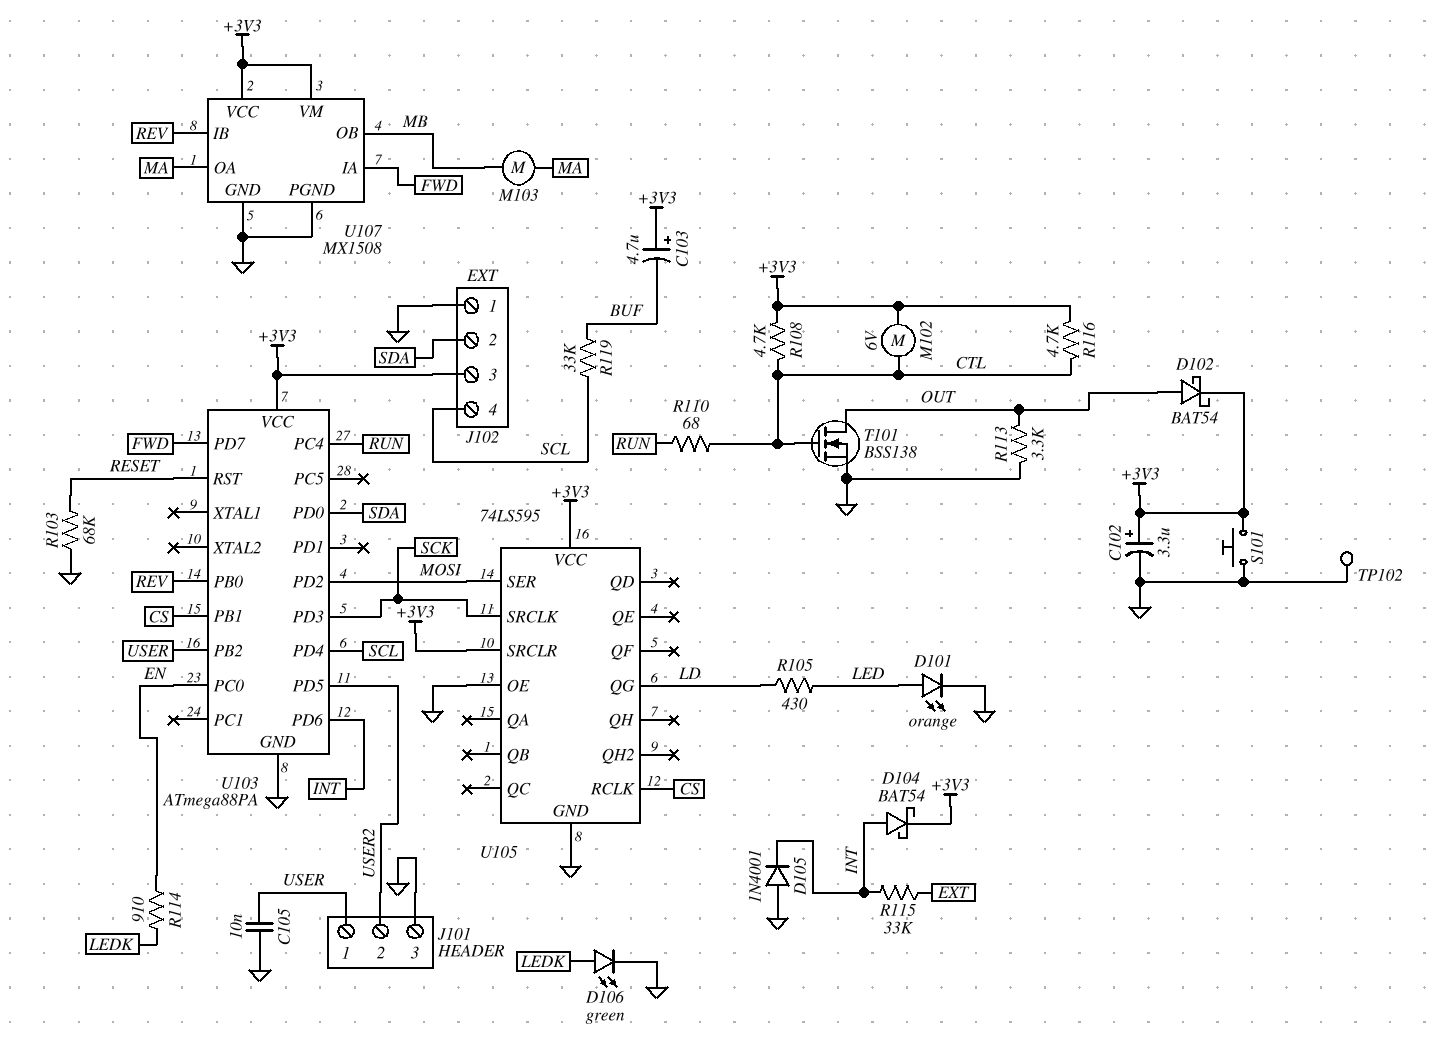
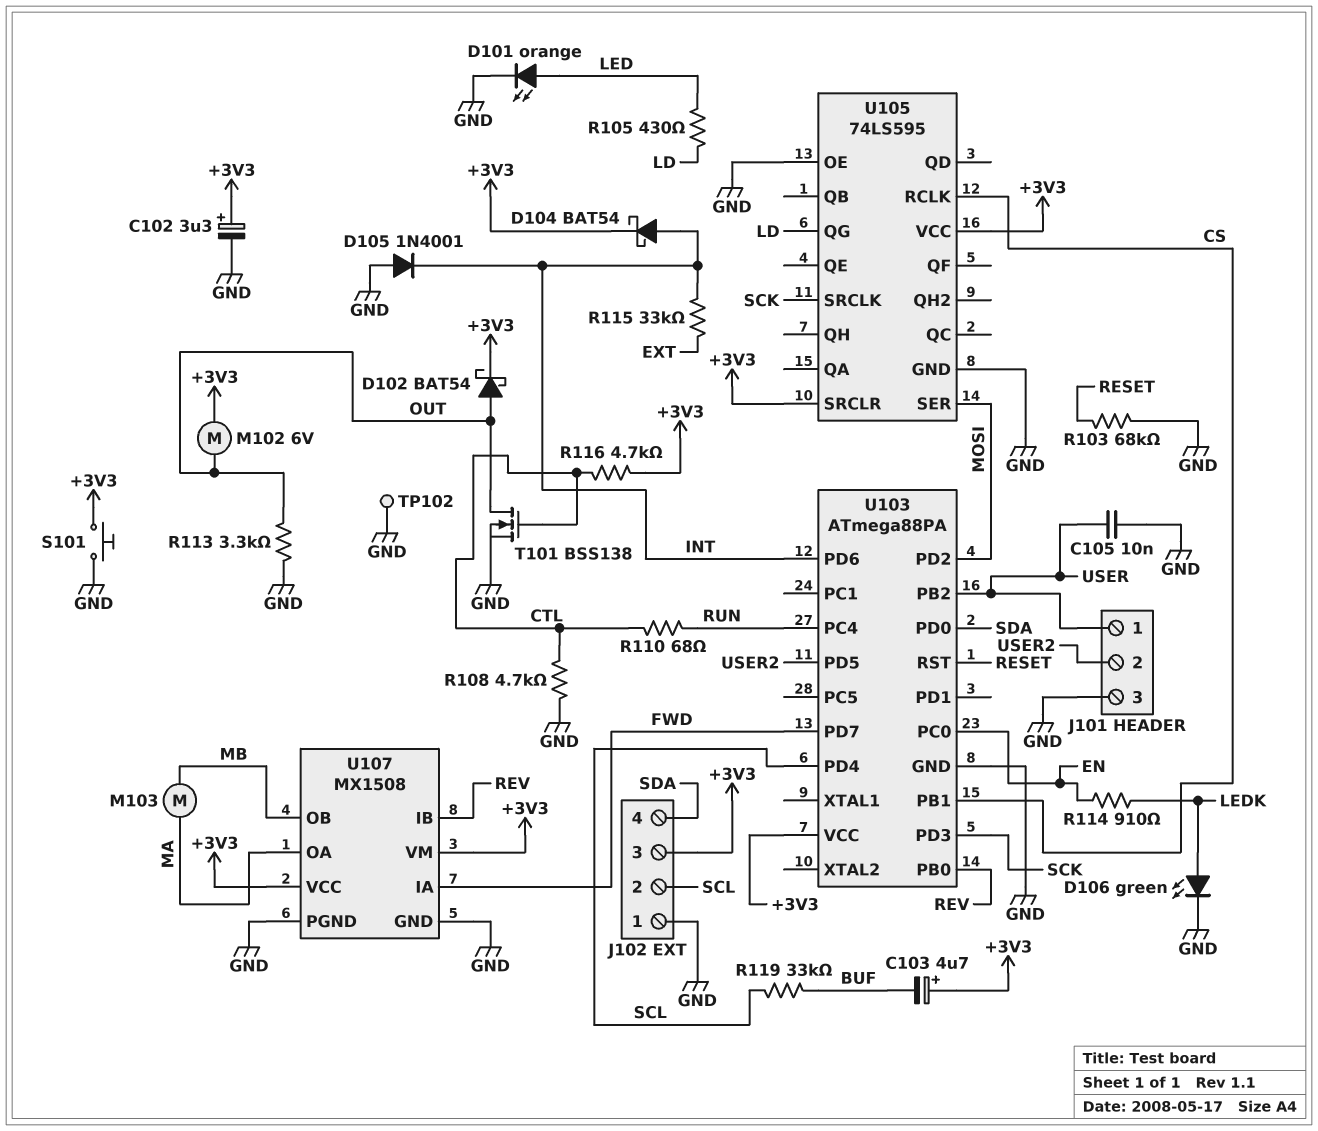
J102 pin 2: SDA -> SCL
J102 pin 4: SCL -> SDA
M102: motor 6V (+3V3, CTL) -> motor 6V (+3V3, OUT)
R108: 4.7k (+3V3, CTL) -> 4.7k (CTL, GND)

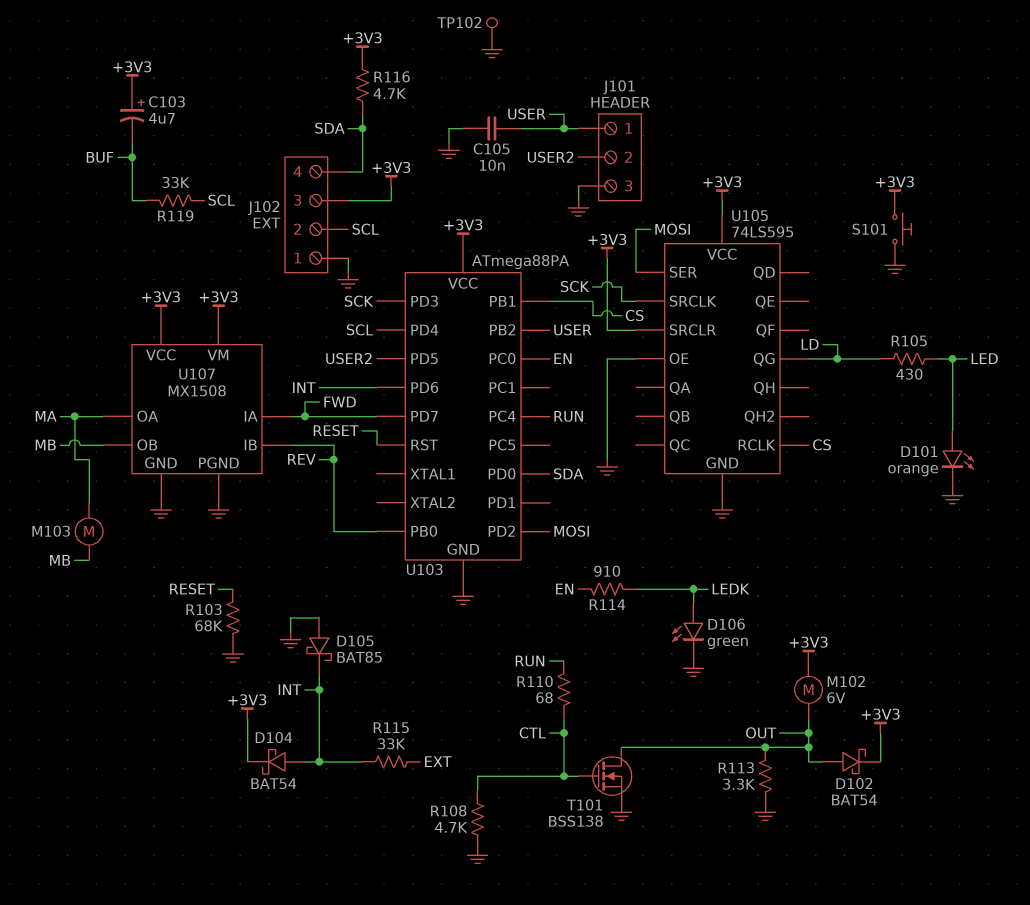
C102: 3.3uF (plus +3V3, minus GND) -> none
D105: diode 1N4001 (A GND, K INT) -> schottky BAT85 (A GND, K INT)
R116: 4.7k (+3V3, CTL) -> 4.7k (+3V3, SDA)

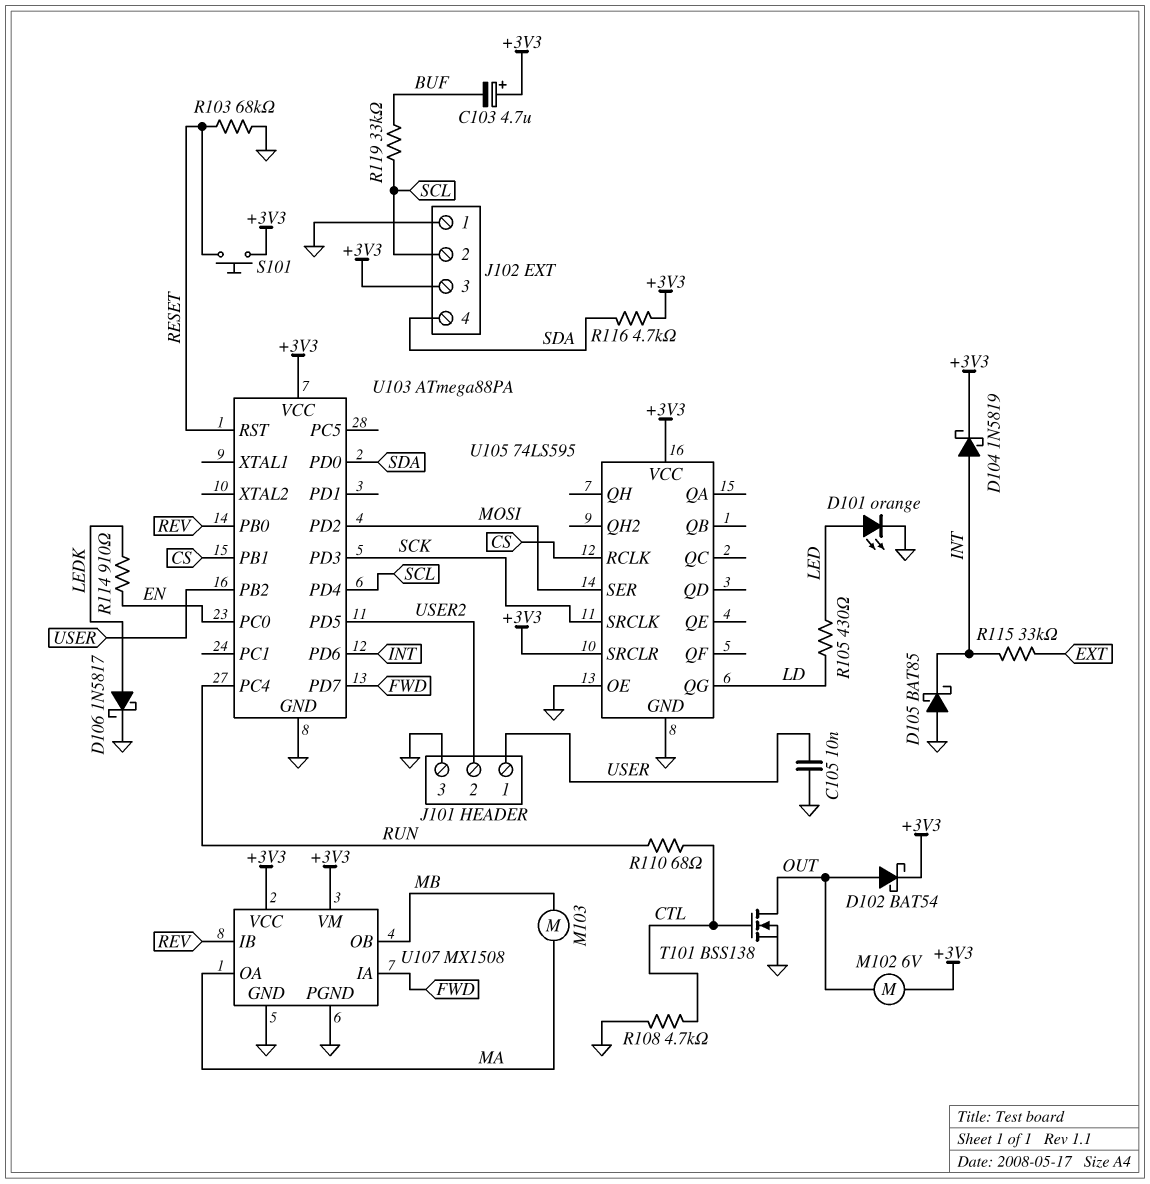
D104: schottky BAT54 (A INT, K +3V3) -> schottky 1N5819 (A INT, K +3V3)
D106: LED green (A LEDK, K GND) -> schottky 1N5817 (A LEDK, K GND)
R113: 3.3k (GND, OUT) -> none
S101: button (+3V3, GND) -> button (+3V3, RESET)
TP102: test point (GND) -> none

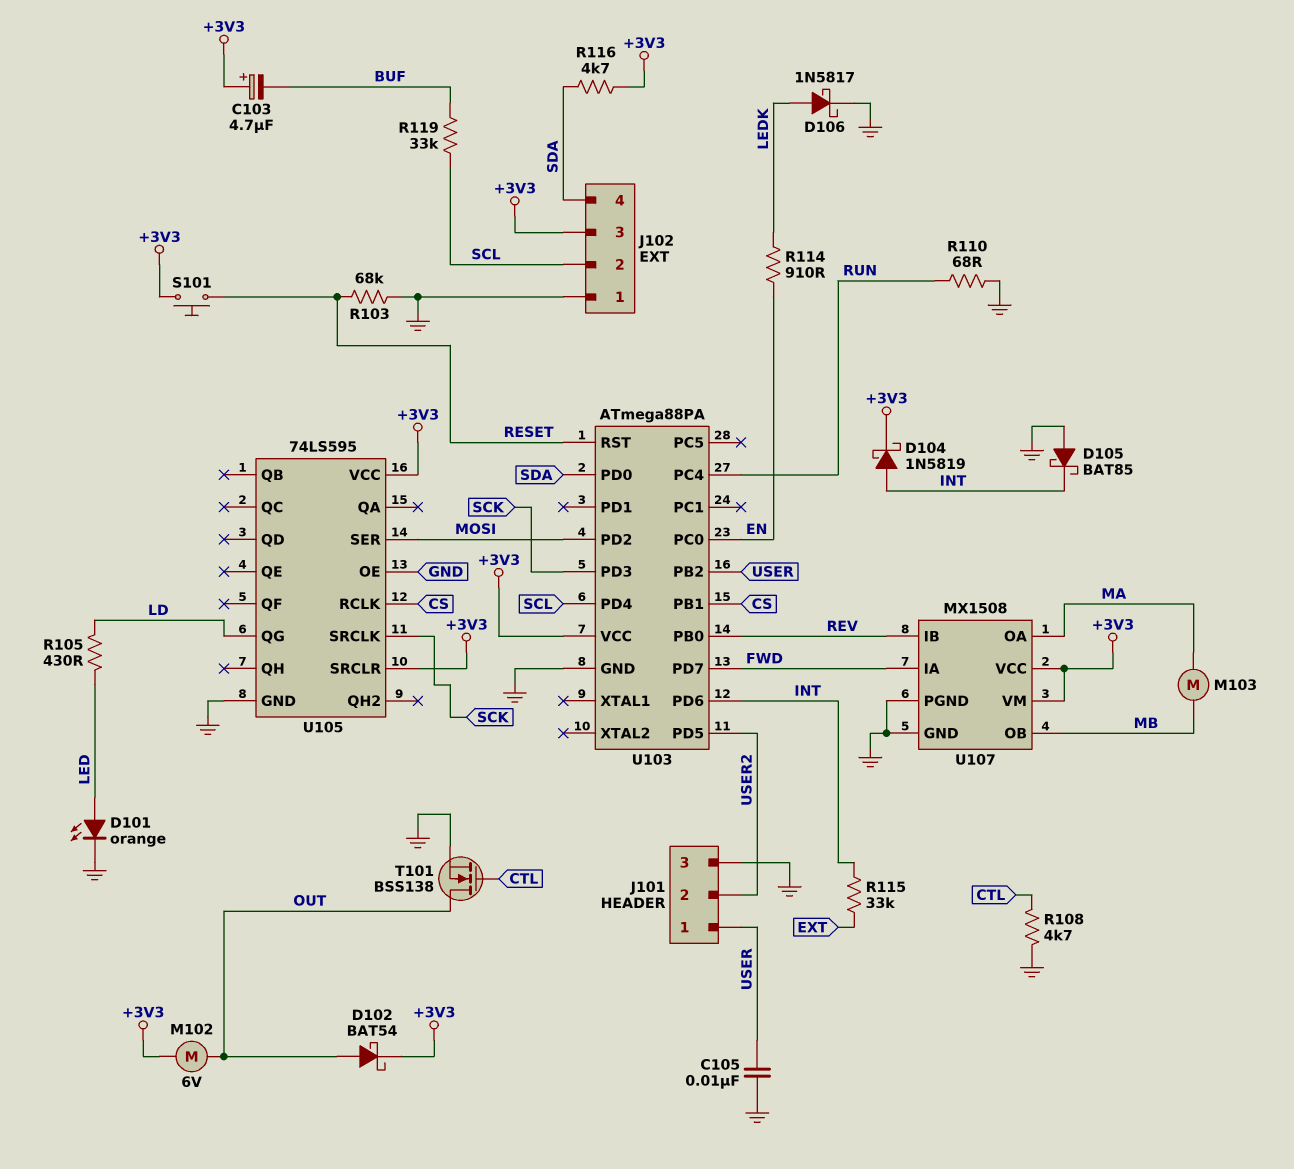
R110: 68 (CTL, RUN) -> 68 (GND, RUN)

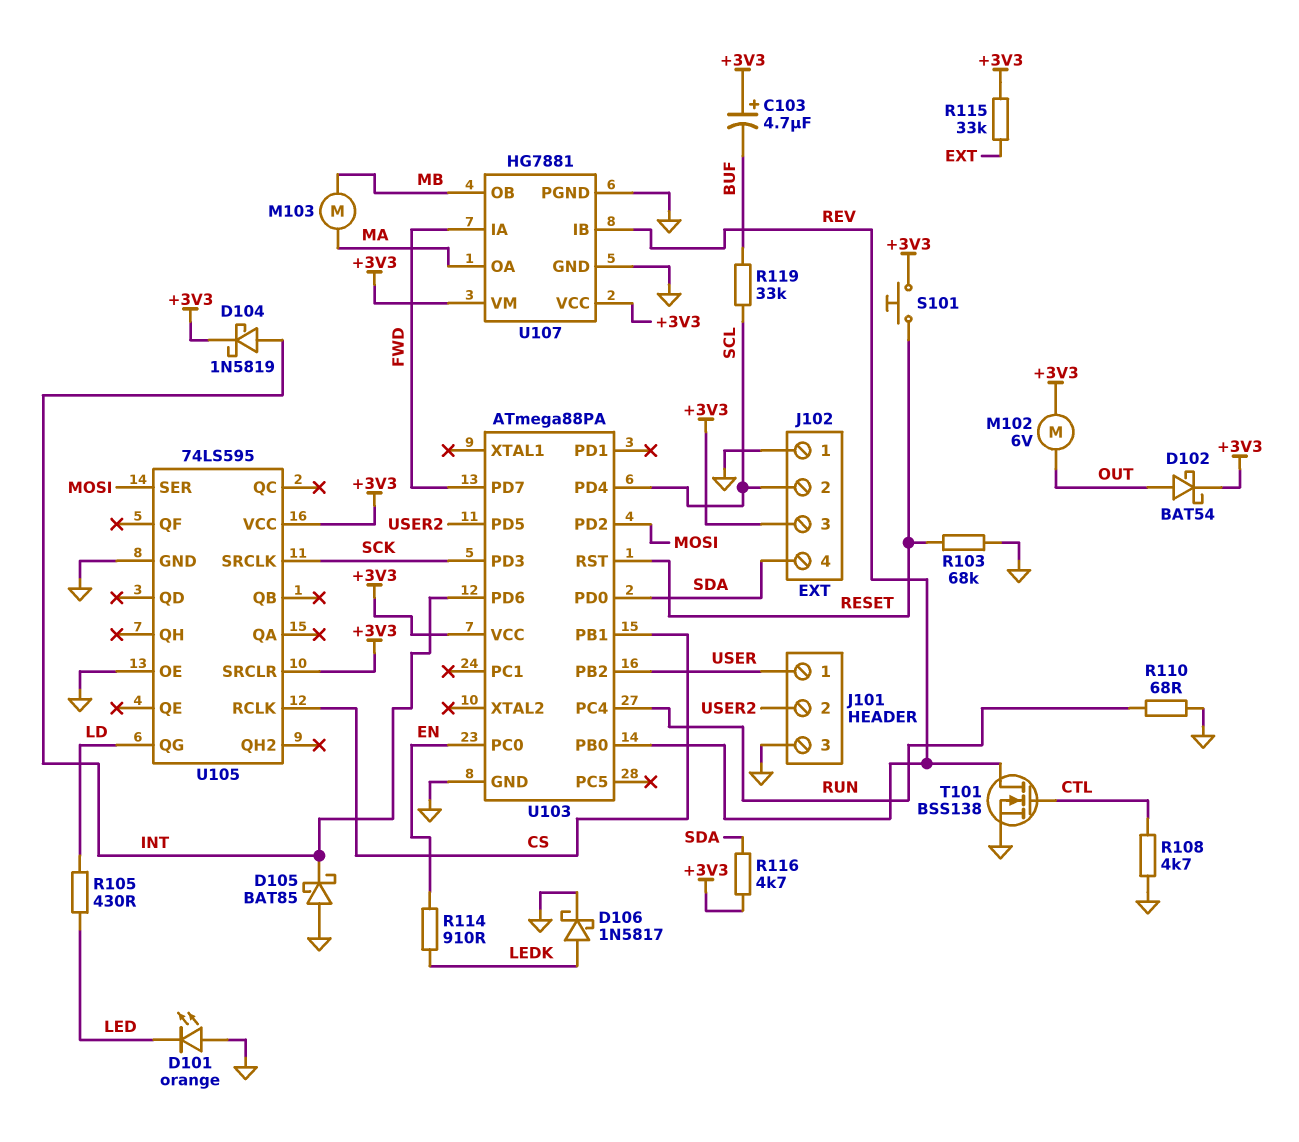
C105: 10nF (GND, USER) -> none
D101: LED orange (A LED, K GND) -> LED orange (A GND, K LED)
R115: 33k (EXT, INT) -> 33k (+3V3, EXT)
T101: NMOS BSS138 (G CTL, D OUT, S GND) -> NMOS BSS138 (G CTL, D REV, S GND)
U107: MX1508 -> HG7881

